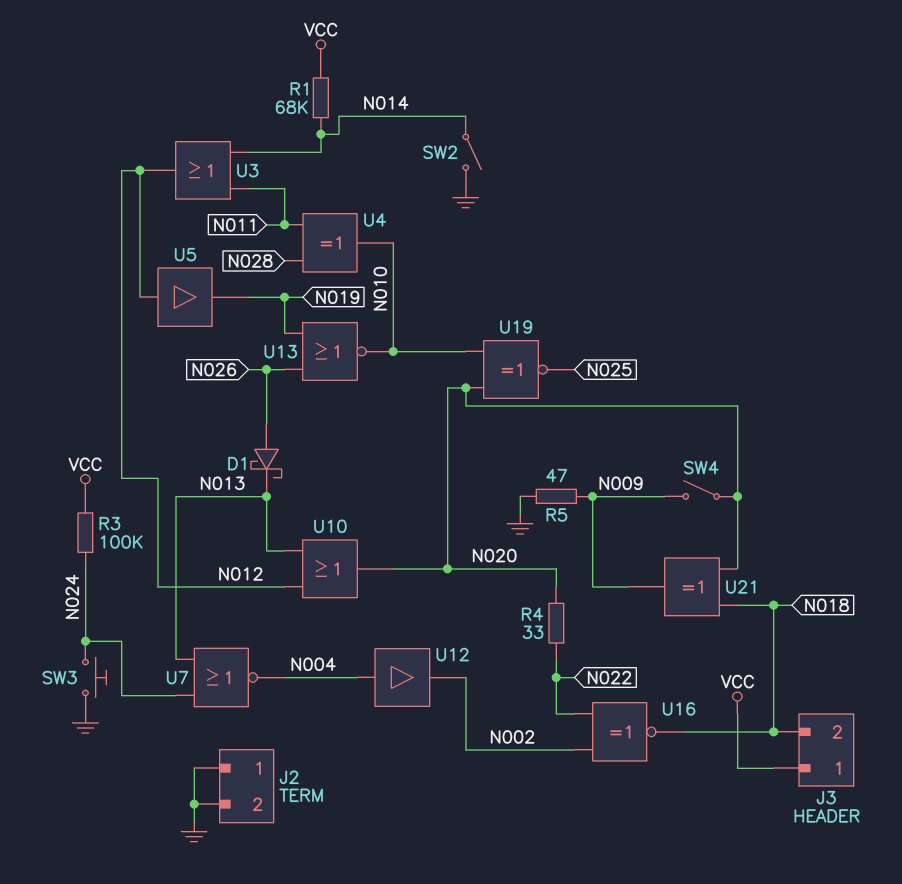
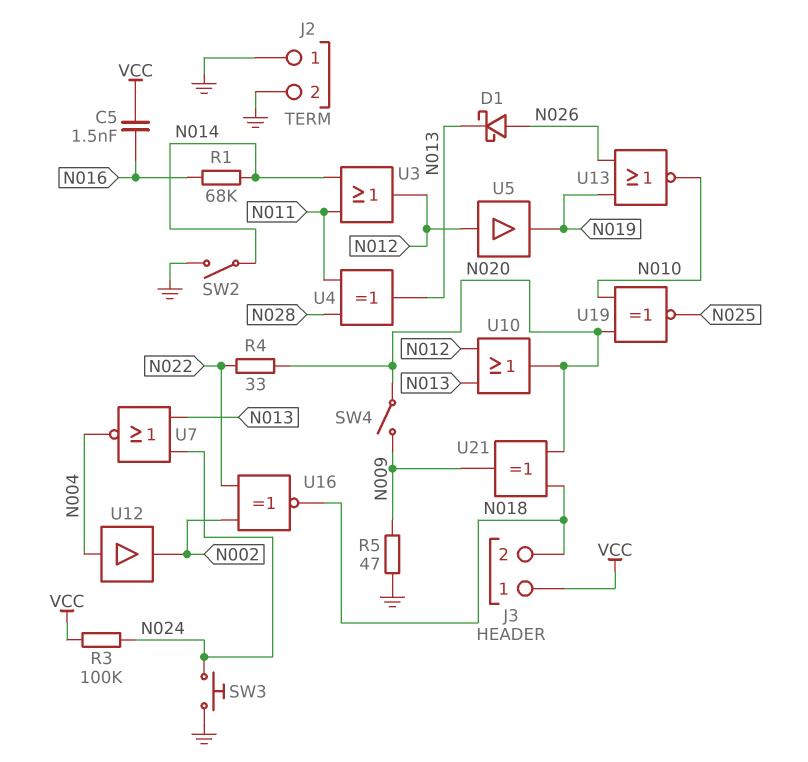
C5: none -> 1.5nF (N016, VCC)
R1: 68k (N014, VCC) -> 68k (N014, N016)
U4: XOR (in N011, in N028, out N010) -> XOR (in N011, in N028, out N013)

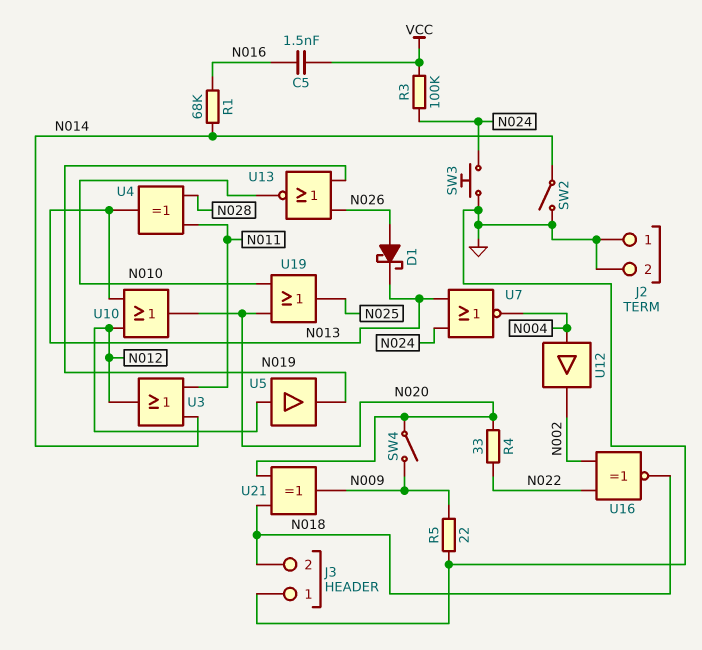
J3 pin 1: VCC -> GND
R5: 47 (GND, N009) -> 22 (GND, N009)
U19: XNOR (in N010, in N020, out N025) -> OR (in N010, in N020, out N025)

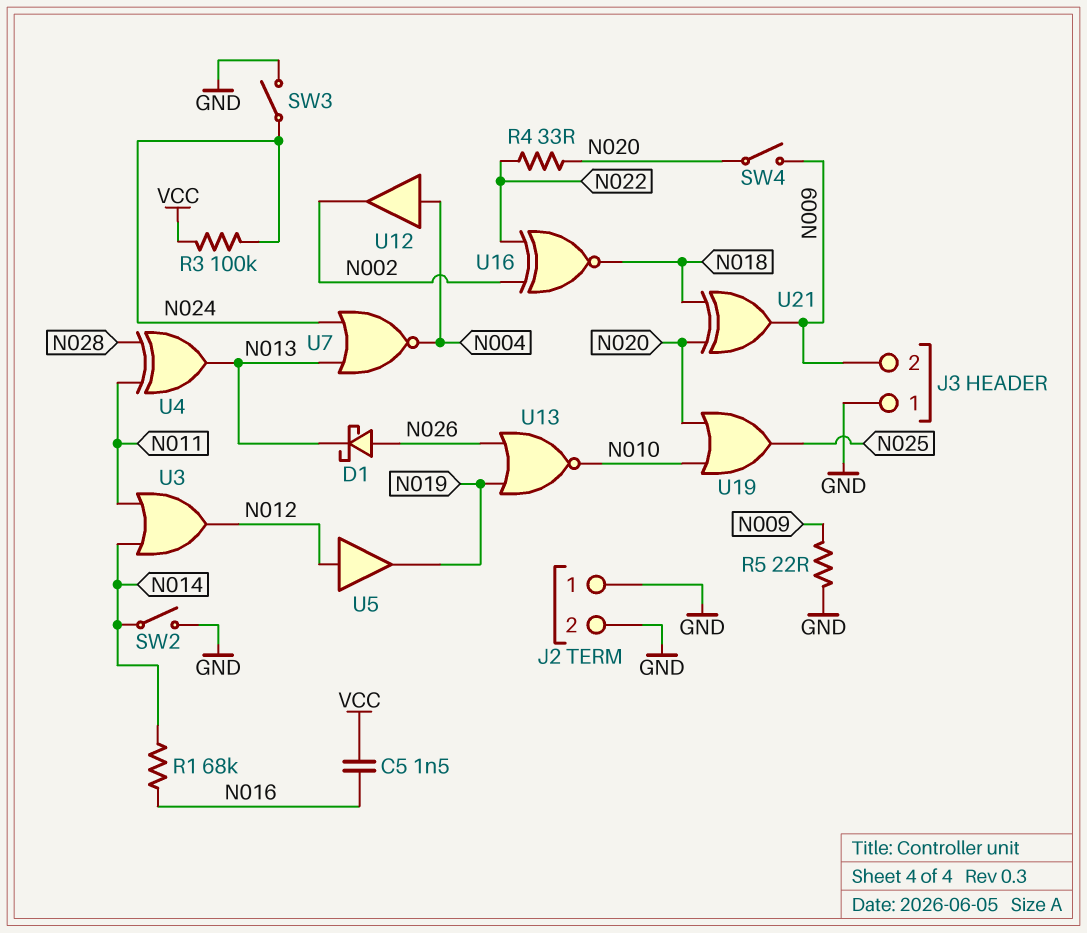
J3 pin 2: N018 -> N009
SW3: button (GND, N024) -> switch (GND, N024)
U10: OR (in N012, in N013, out N020) -> none

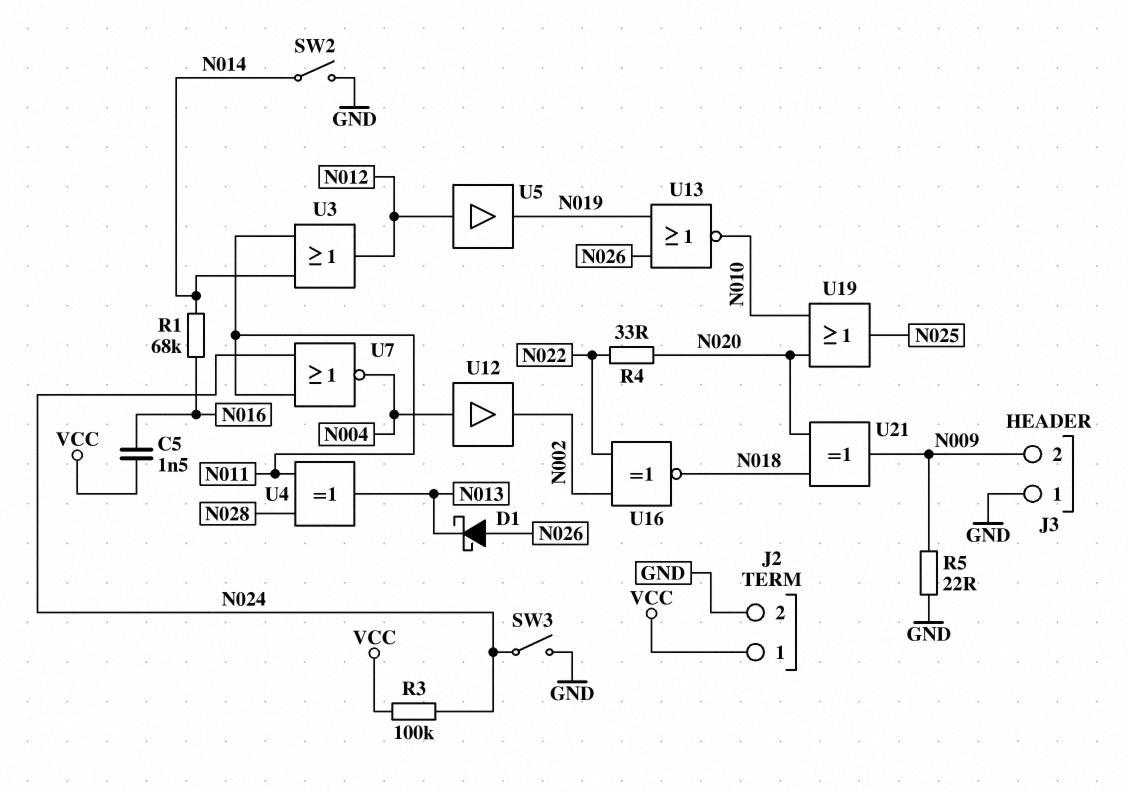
J2 pin 1: GND -> VCC
SW4: switch (N009, N020) -> none
U7: NOR (in N013, in N024, out N004) -> NOR (in N011, in N024, out N004)

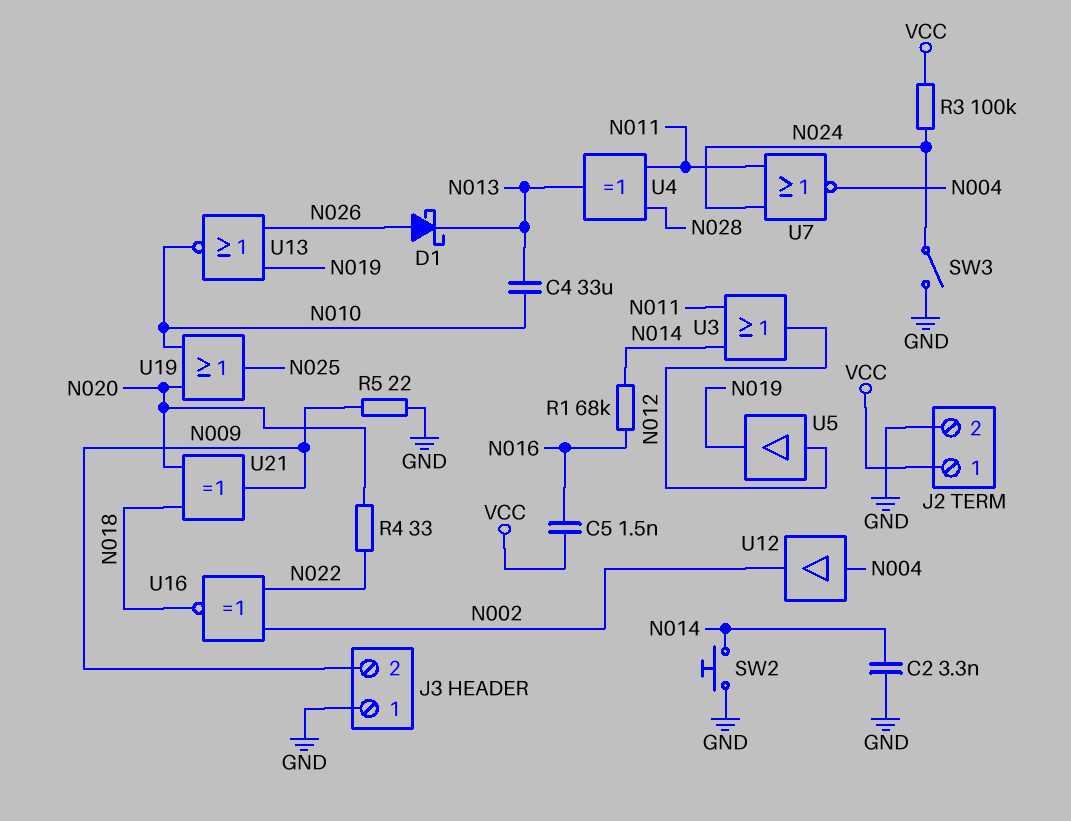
C2: none -> 3.3nF (GND, N014)
C4: none -> 33uF (N010, N013)
SW2: switch (GND, N014) -> button (GND, N014)

